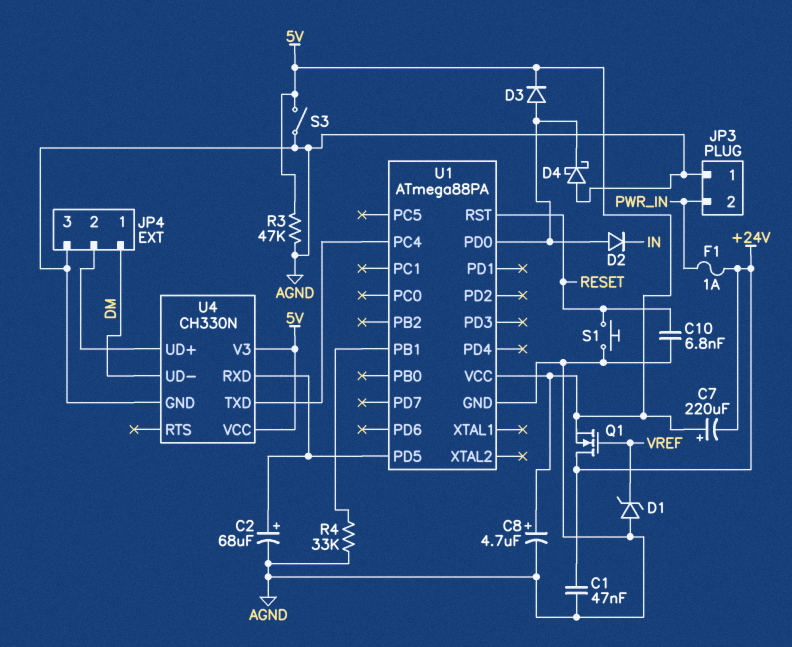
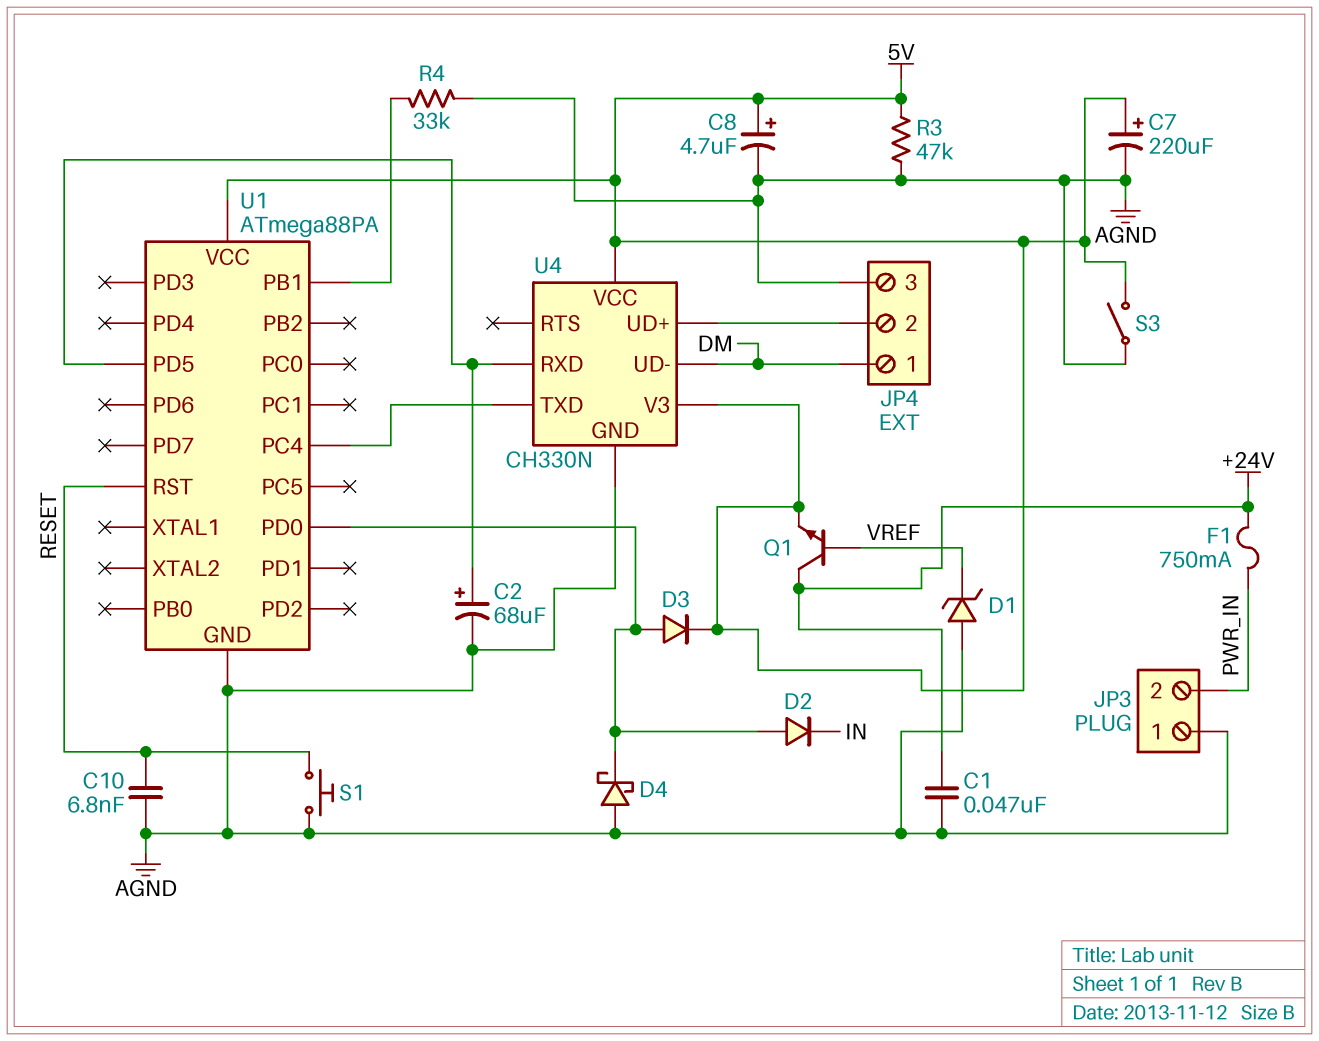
C7: 220uF (plus 5V, minus +24V) -> 220uF (plus 5V, minus AGND)
F1: 1A (+24V, PWR_IN) -> 750mA (+24V, PWR_IN)
Q1: NMOS (G VREF, D +24V, S 5V) -> NPN (B VREF, C +24V, E 5V)

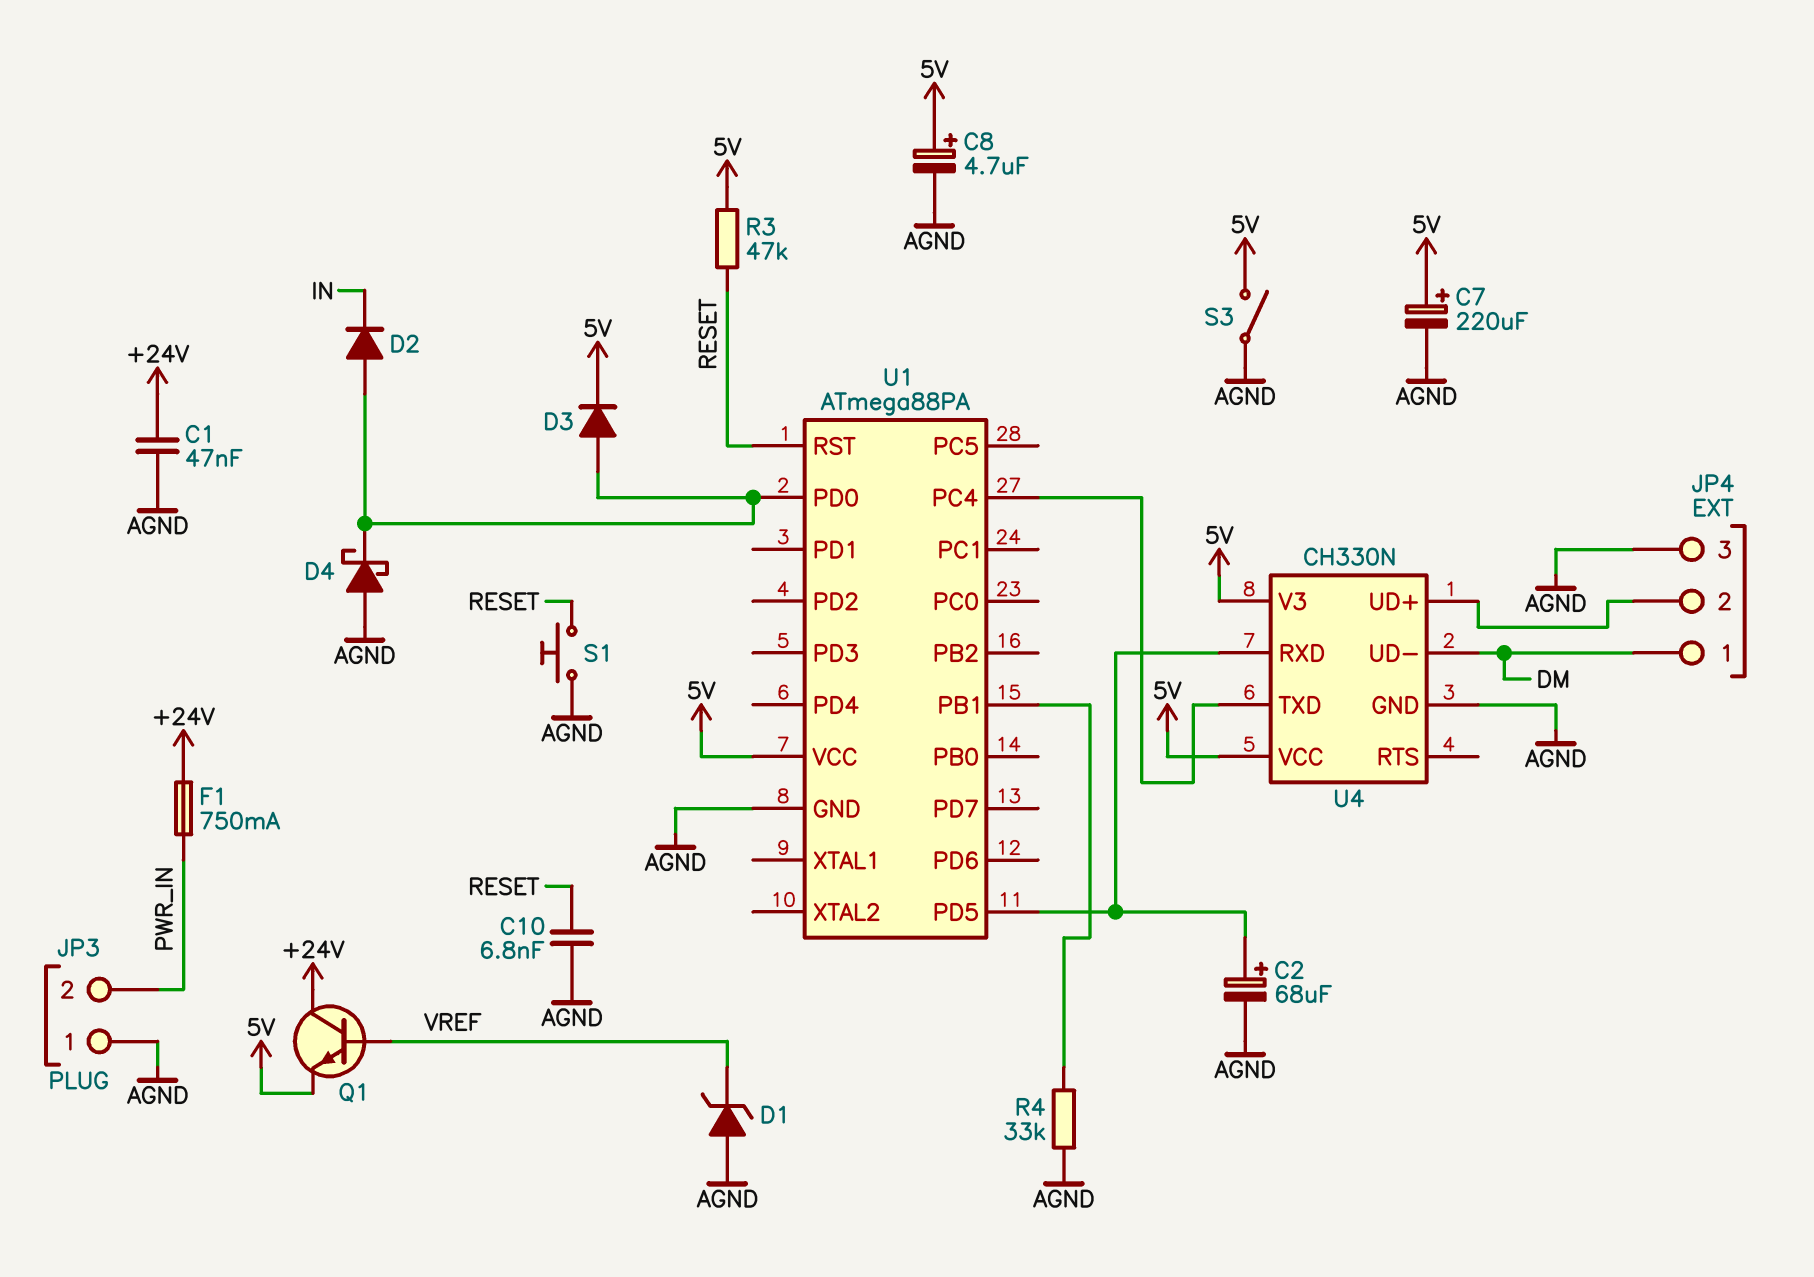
R3: 47k (5V, AGND) -> 47k (5V, RESET)

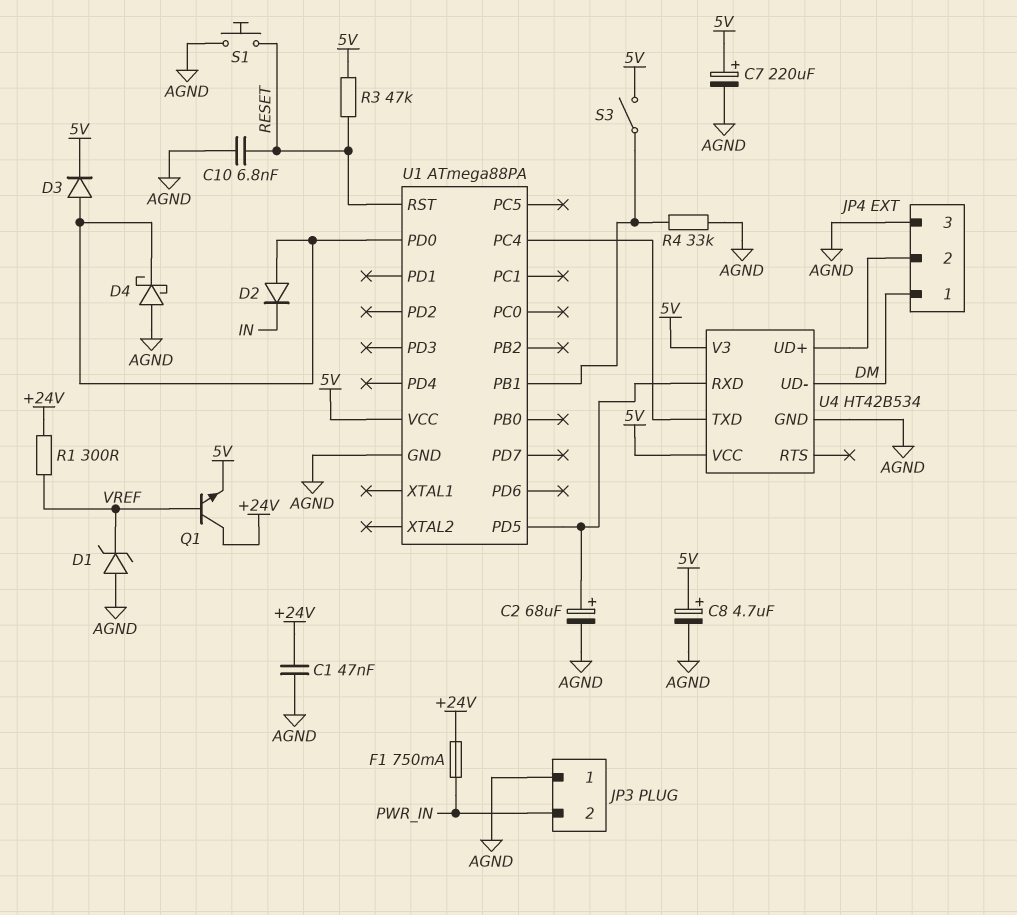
R1: none -> 300 (+24V, VREF)
S3: switch (5V, AGND) -> switch (5V, U1/PB1)
U4: CH330N -> HT42B534

